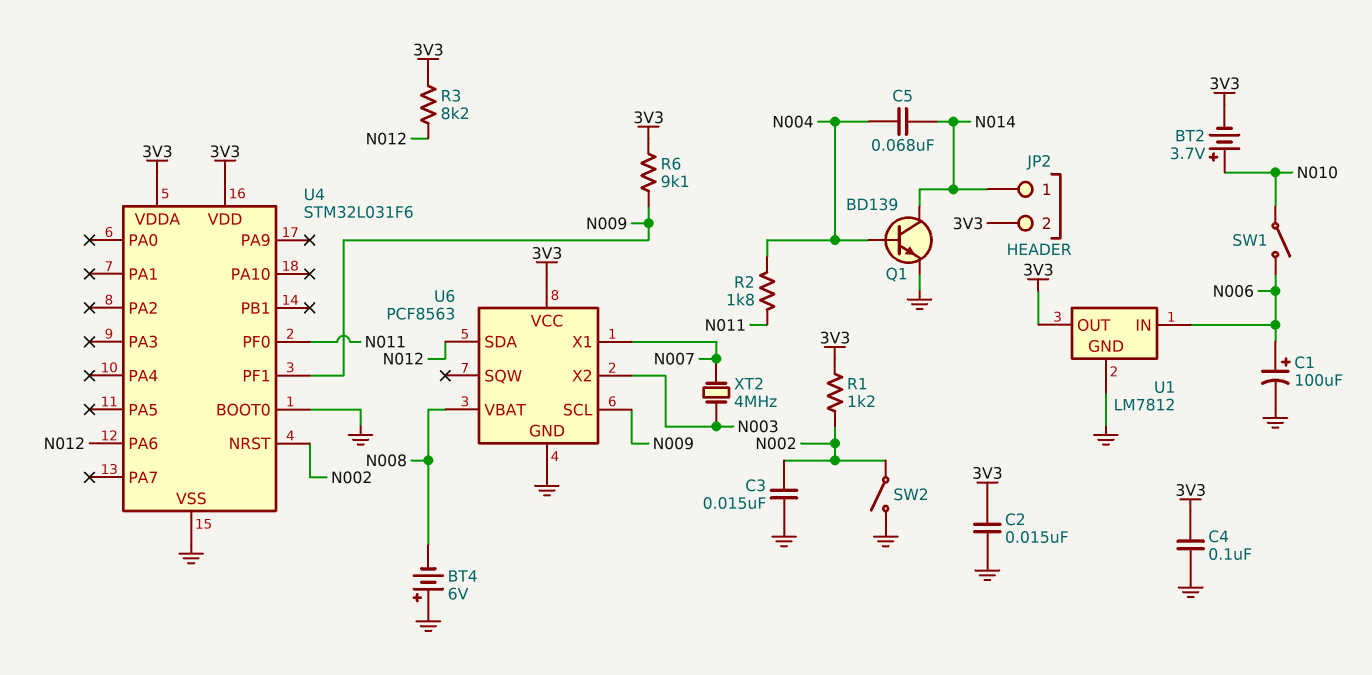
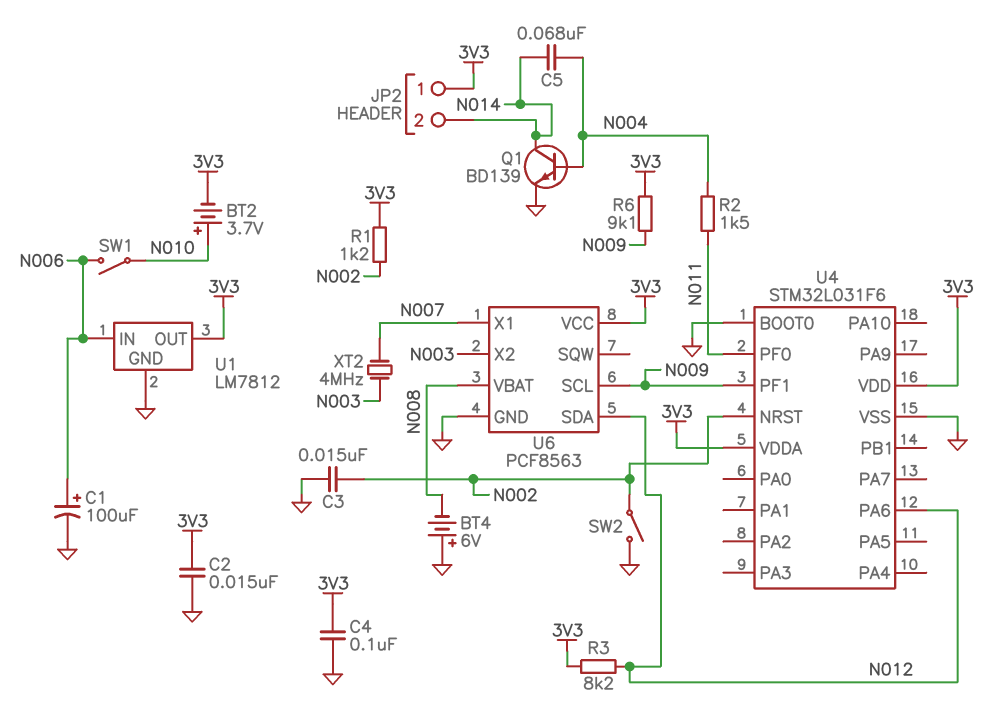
JP2 pin 1: N014 -> 3V3
JP2 pin 2: 3V3 -> N014
R2: 1.8k (N004, N011) -> 1.5k (N004, N011)

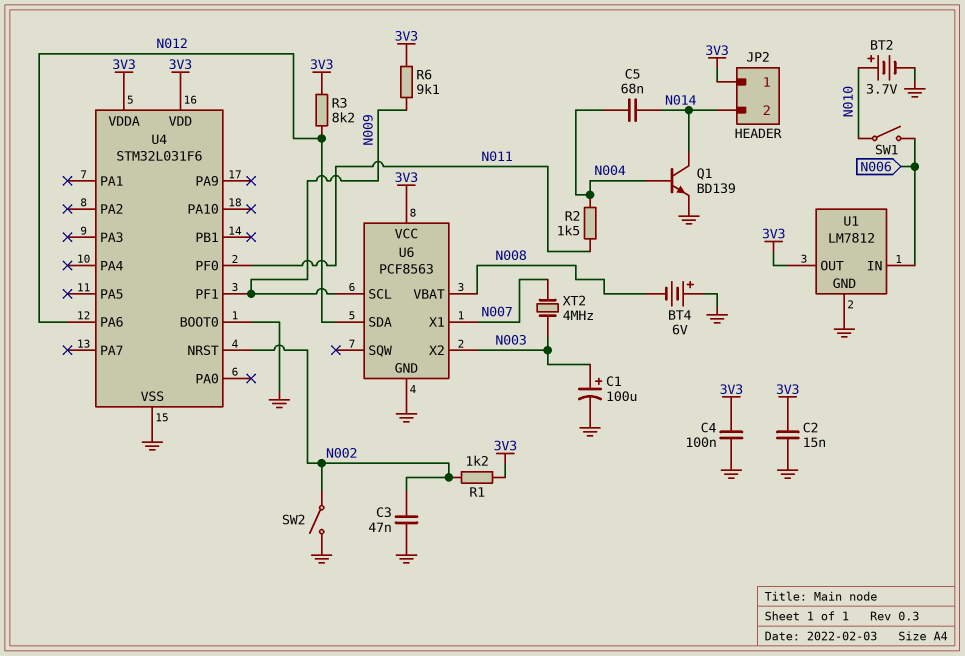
BT2: 3.7V (plus N010, minus 3V3) -> 3.7V (plus N010, minus GND)
C1: 100uF (plus N006, minus GND) -> 100uF (plus N003, minus GND)
C3: 15nF (GND, N002) -> 47nF (GND, N002)

